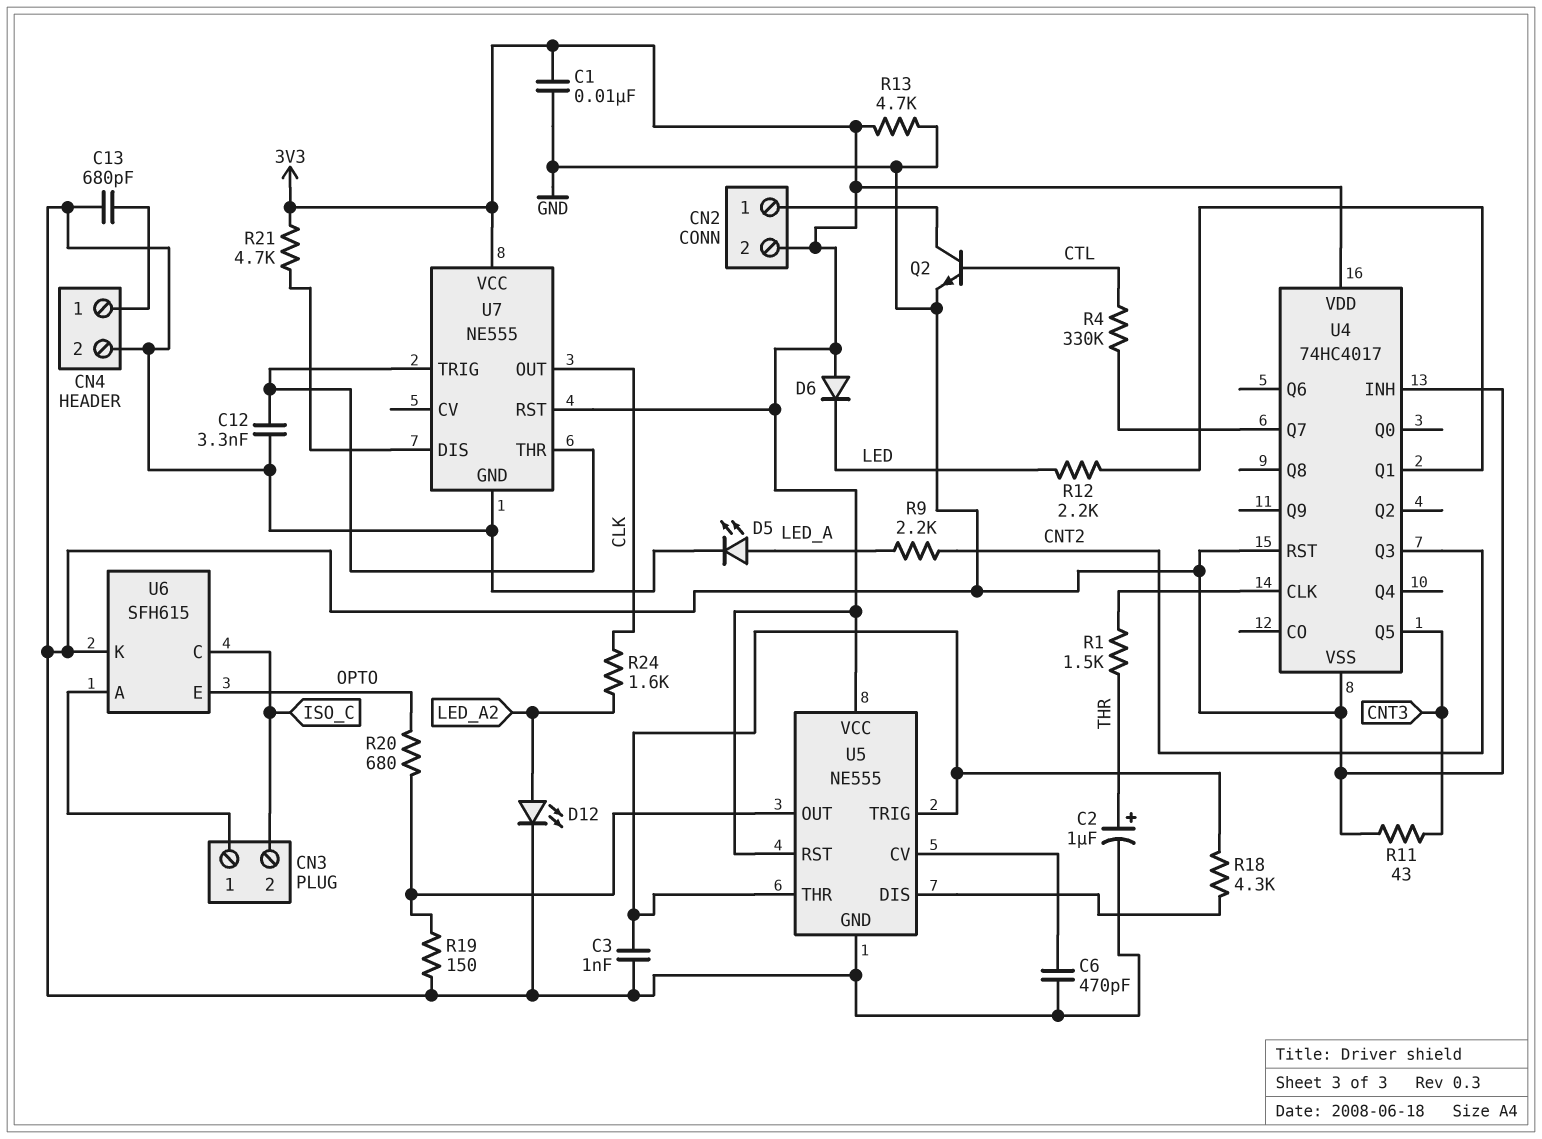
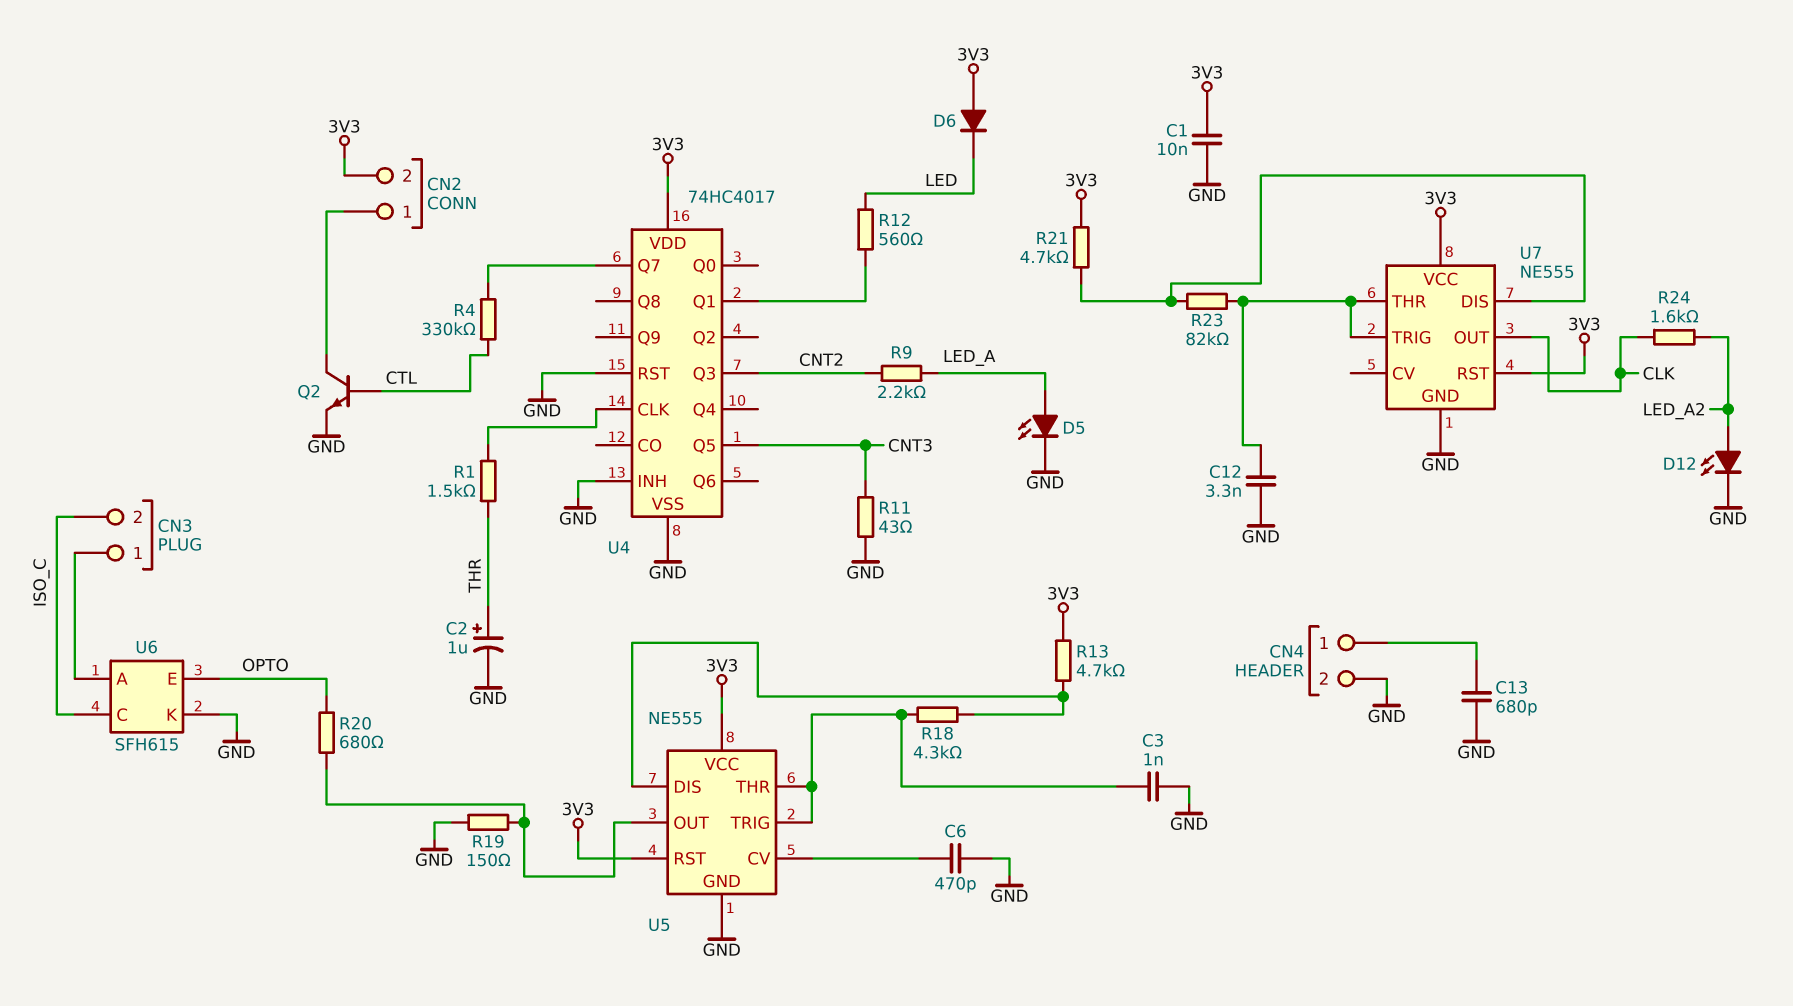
R12: 2.2k (LED, U4/Q1) -> 560 (LED, U4/Q1)
R13: 4.7k (3V3, GND) -> 4.7k (3V3, U5/DIS)
R23: none -> 82k (U7/DIS, U7/THR)

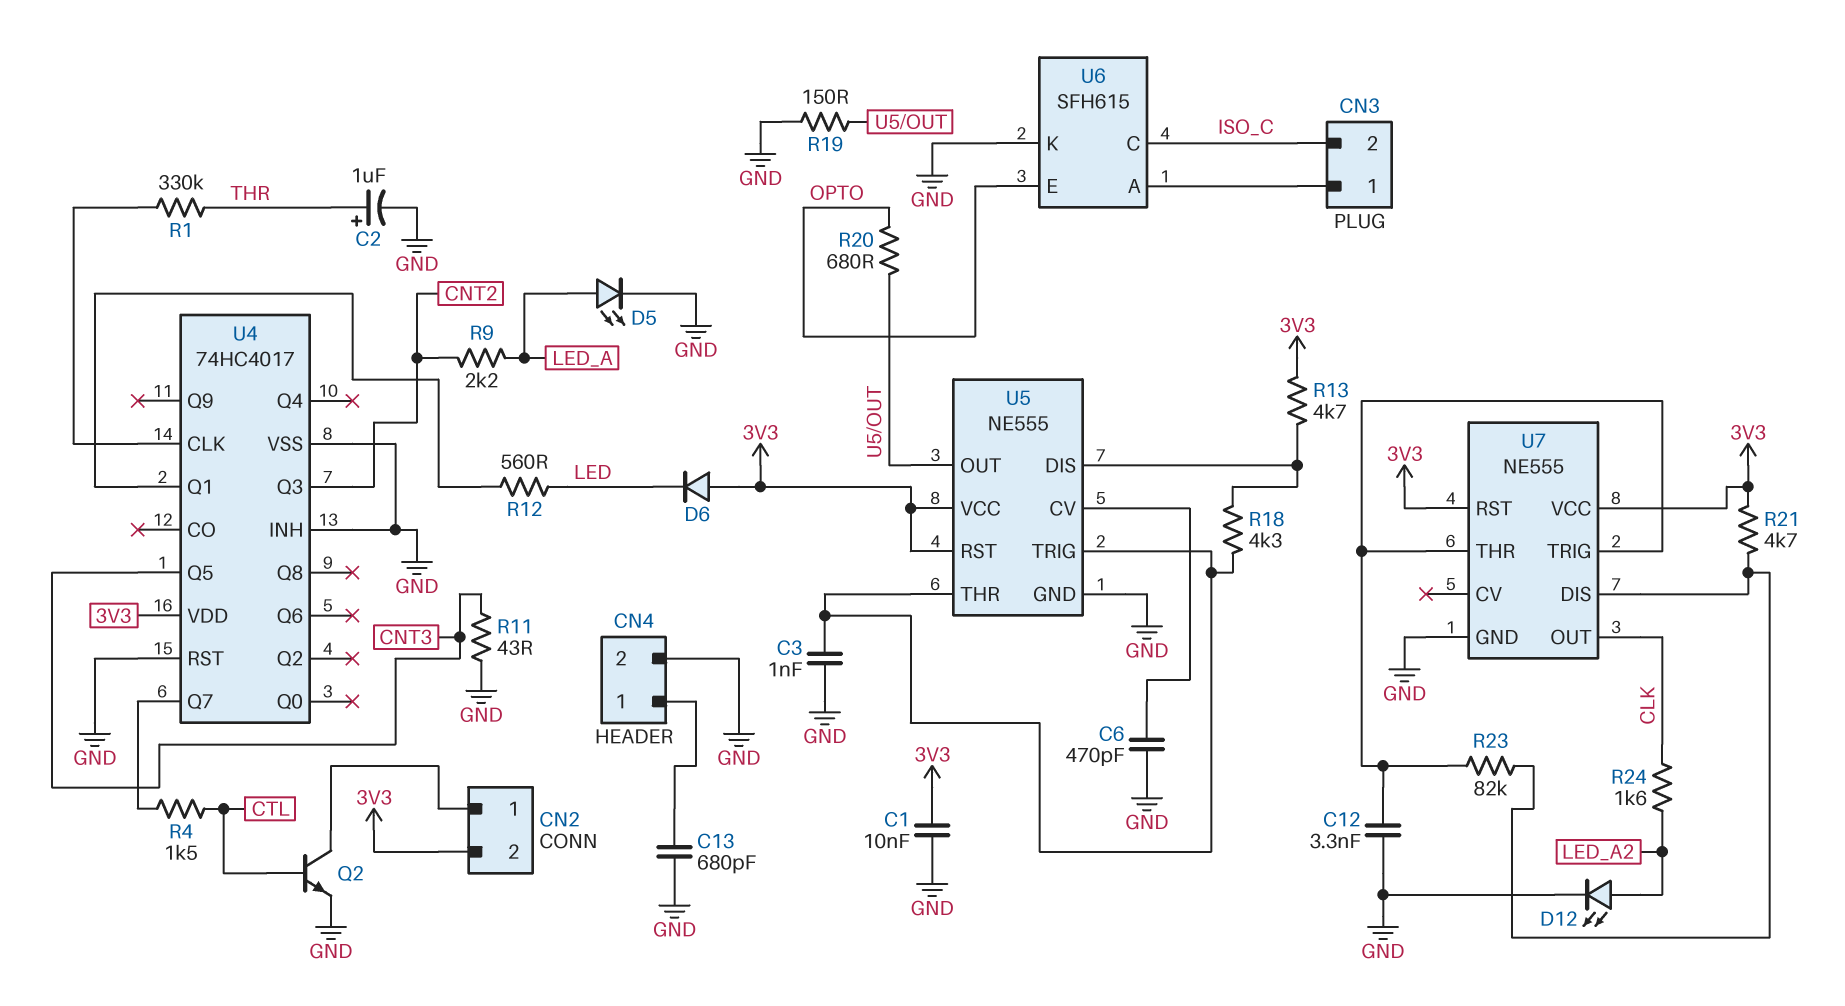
R1: 1.5k (THR, U4/CLK) -> 330k (THR, U4/CLK)
R4: 330k (CTL, U4/Q7) -> 1.5k (CTL, U4/Q7)

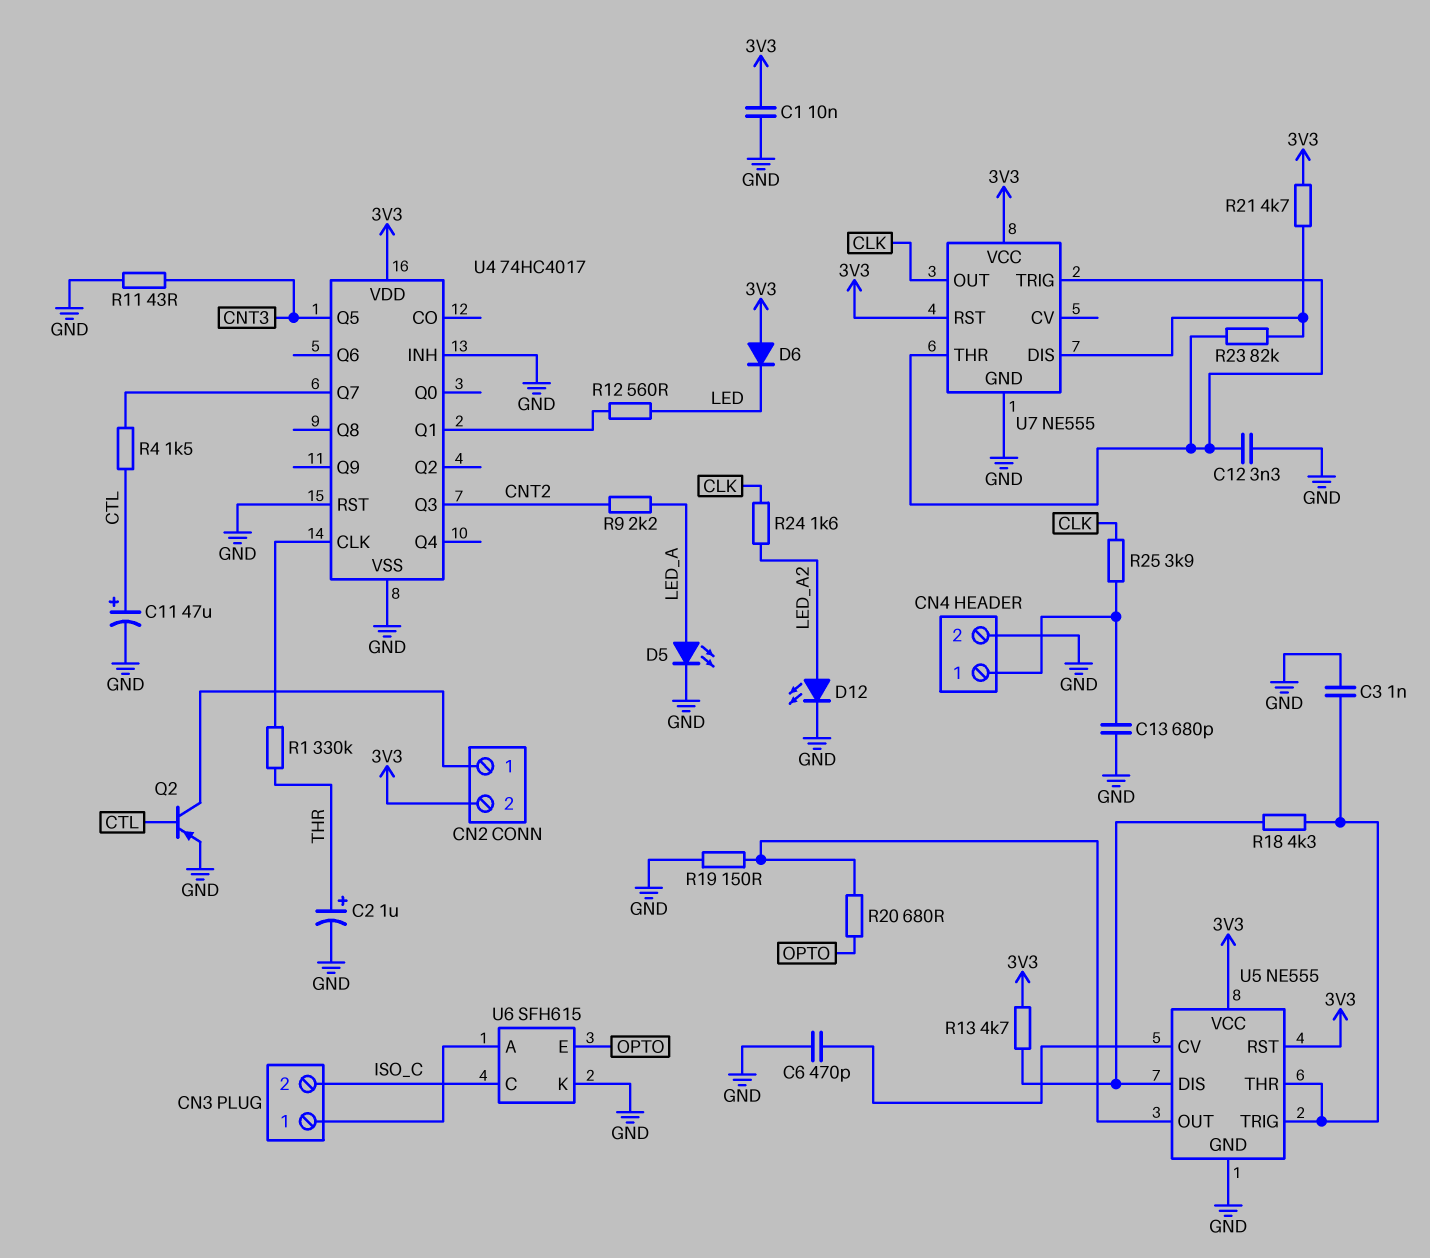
C11: none -> 47uF (plus CTL, minus GND)
Q2: NPN (B CTL, C CN2/1, E GND) -> PNP (B CTL, C CN2/1, E GND)
R25: none -> 3.9k (CLK, CN4/1)

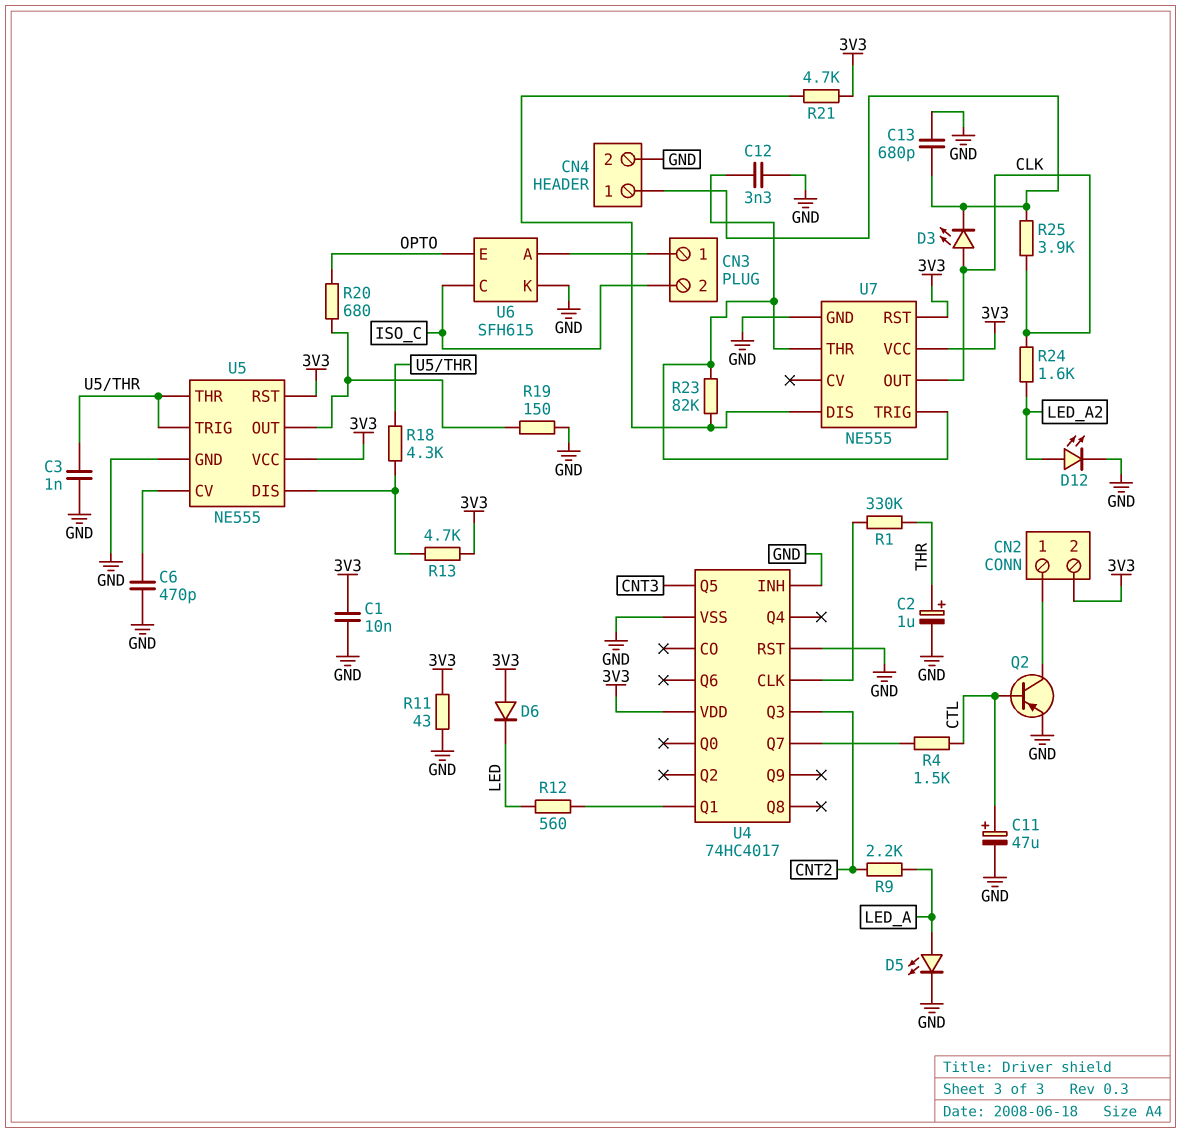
D3: none -> LED (A CLK, K CN4/1)
R11: 43 (CNT3, GND) -> 43 (3V3, GND)

